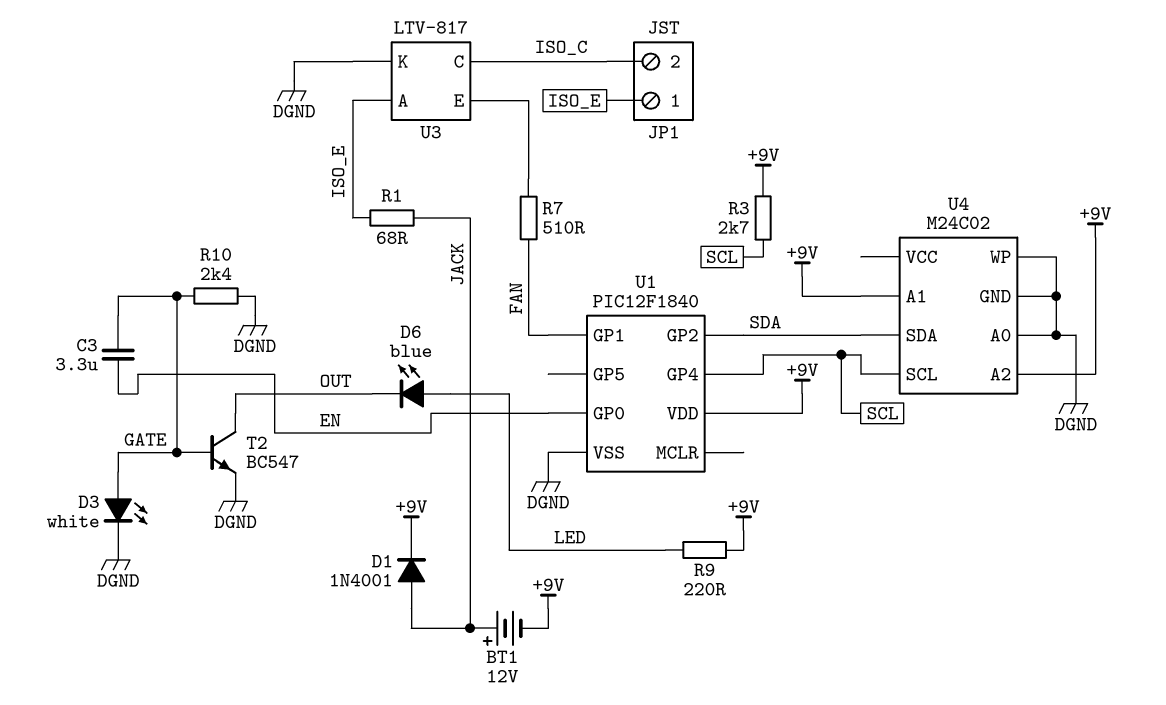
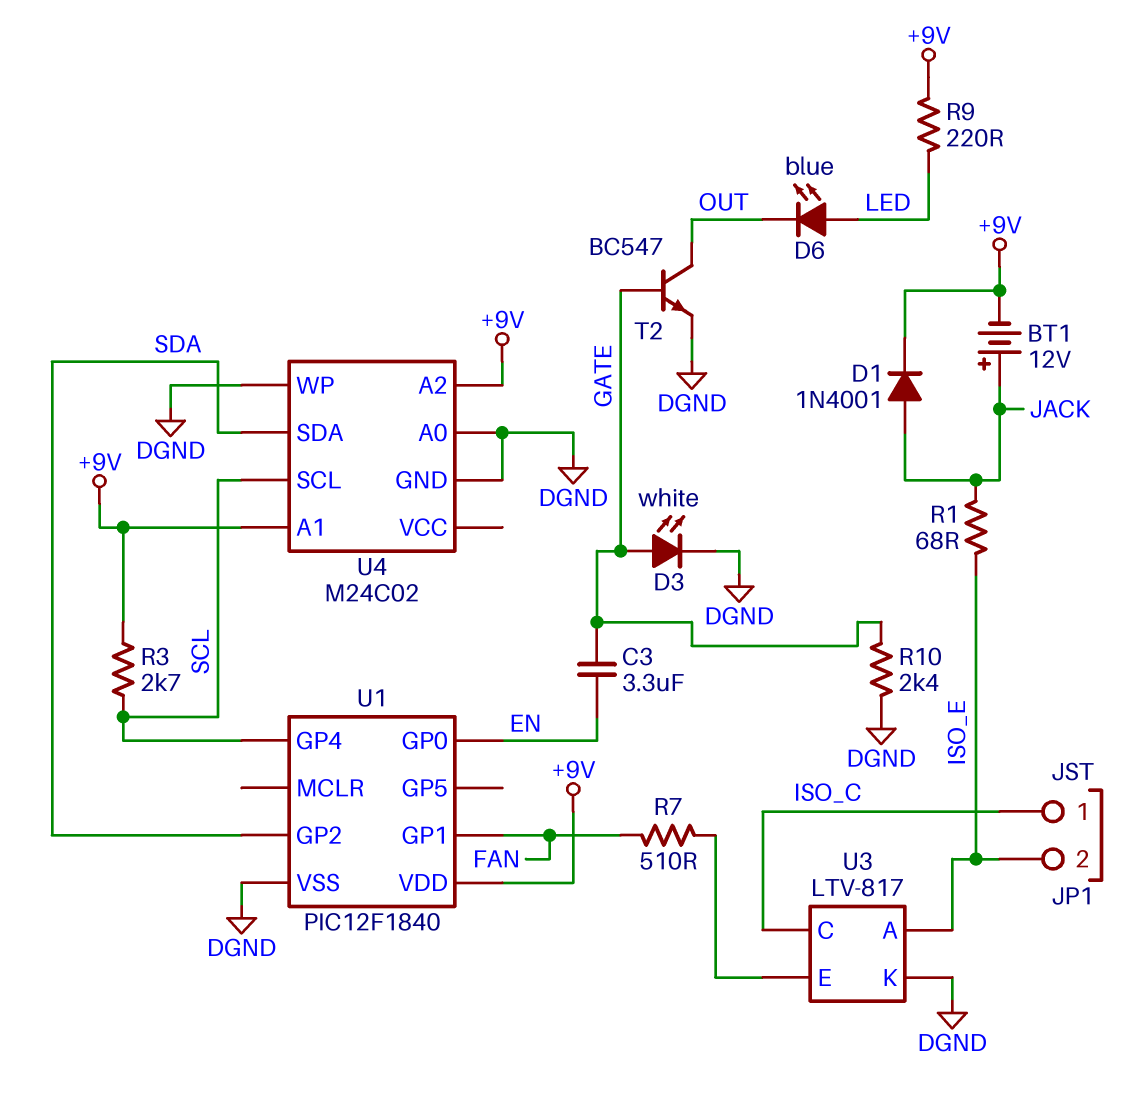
JP1 pin 1: ISO_E -> ISO_C
JP1 pin 2: ISO_C -> ISO_E

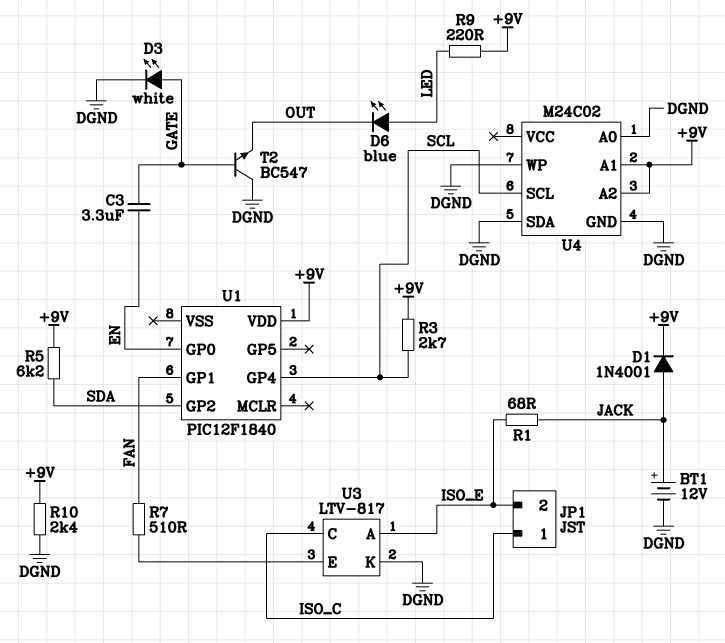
BT1: 12V (plus JACK, minus +9V) -> 12V (plus JACK, minus DGND)
R5: none -> 6.2k (+9V, SDA)
R10: 2.4k (DGND, GATE) -> 2.4k (+9V, DGND)
T2: NPN BC547 (B GATE, C OUT, E DGND) -> NPN BC547 (B GATE, C DGND, E OUT)
U1 pin VSS: DGND -> none
U4 pin SDA: SDA -> DGND

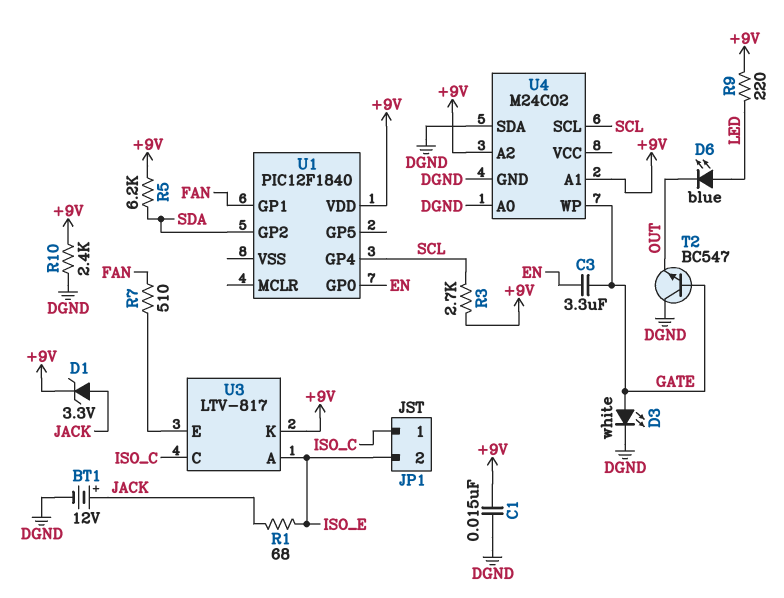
C1: none -> 15nF (+9V, DGND)
D1: diode 1N4001 (A JACK, K +9V) -> zener 3.3V (A JACK, K +9V)
U3 pin K: DGND -> +9V
U4 pin WP: DGND -> GATE

